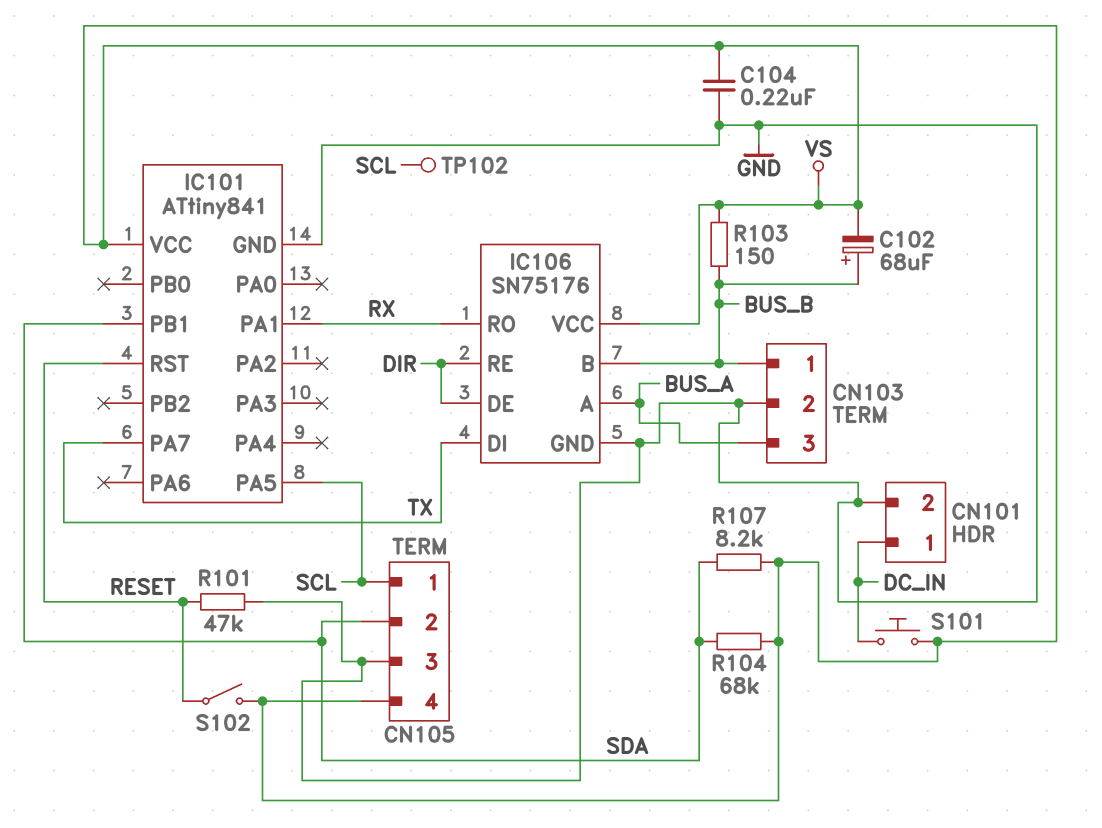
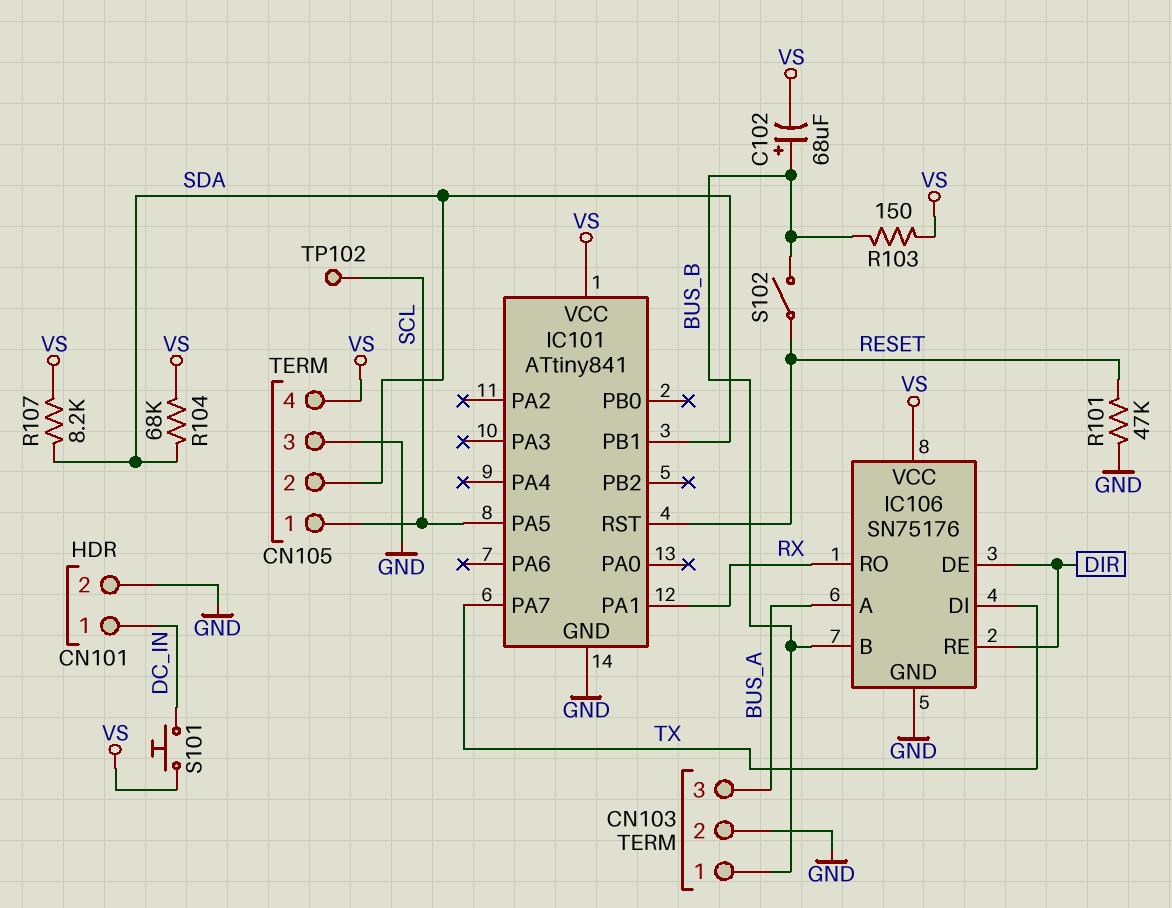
C104: 220nF (GND, VS) -> none
S102: switch (RESET, VS) -> switch (BUS_B, RESET)

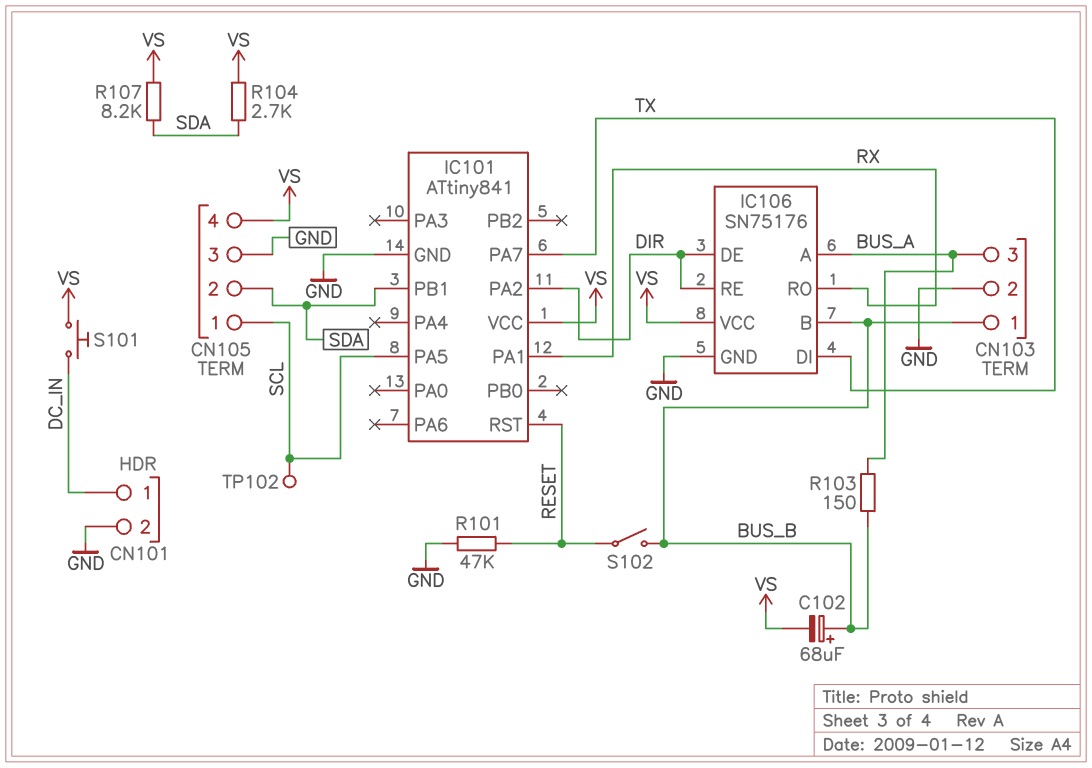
IC101 pin PA2: none -> DIR
R103: 150 (BUS_B, VS) -> 150 (BUS_A, BUS_B)
R104: 68k (SDA, VS) -> 2.7k (SDA, VS)

